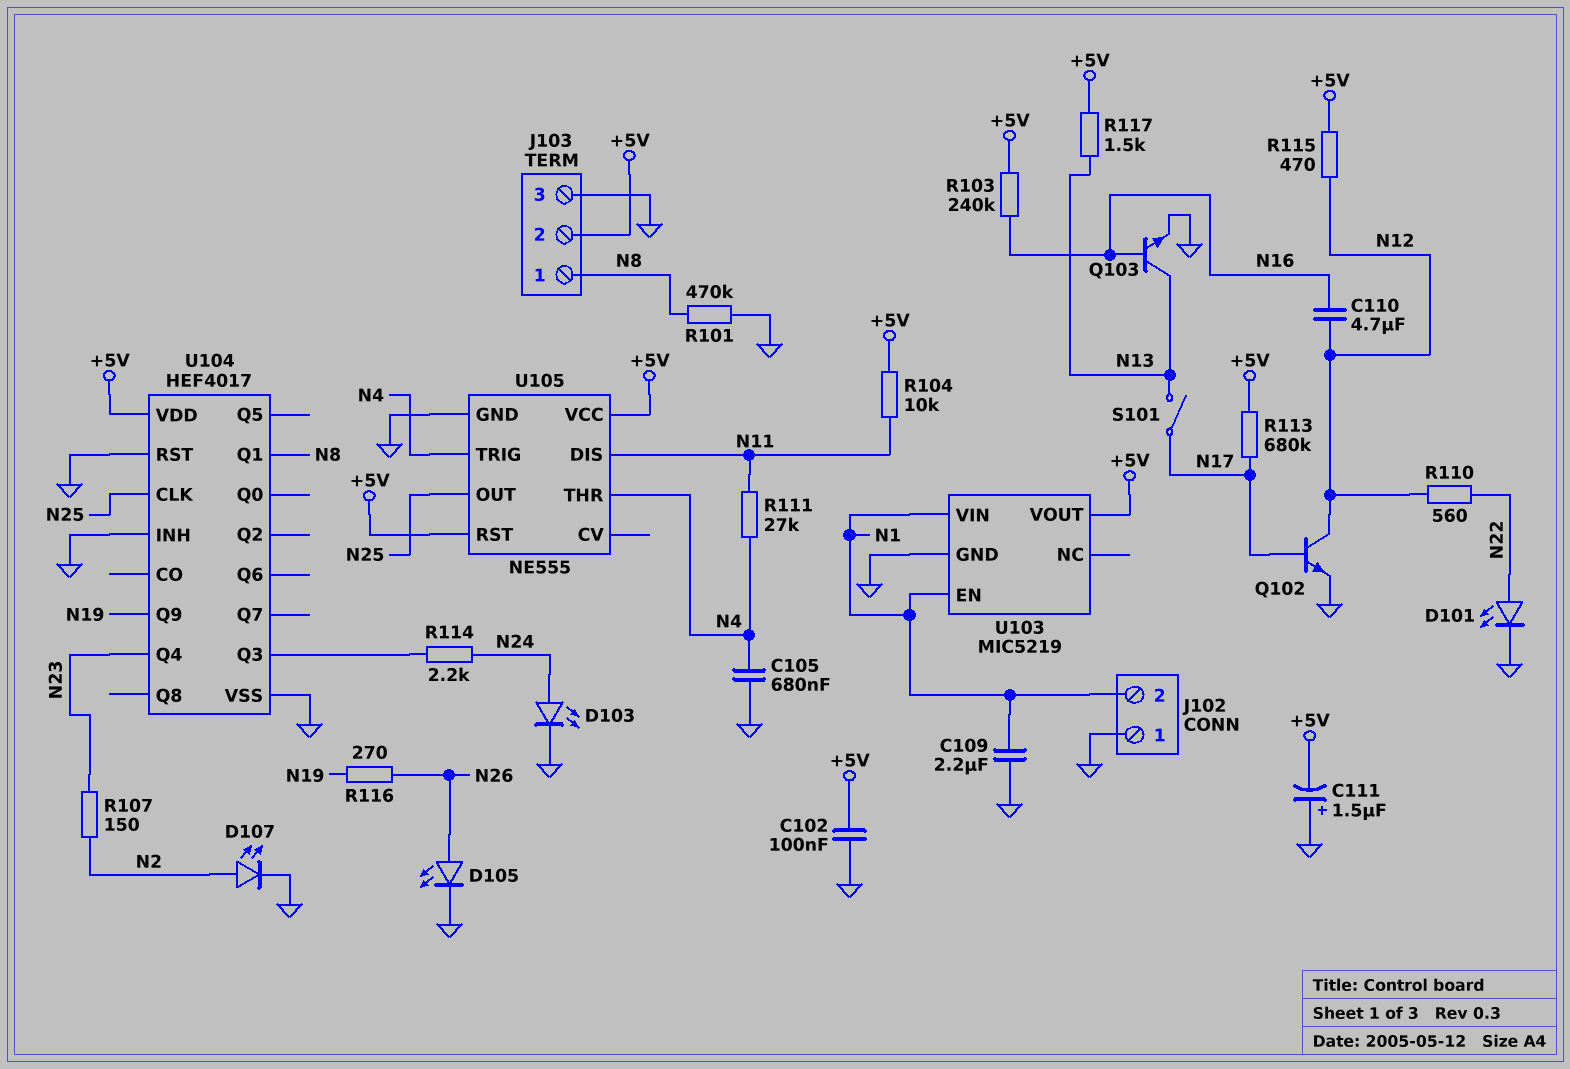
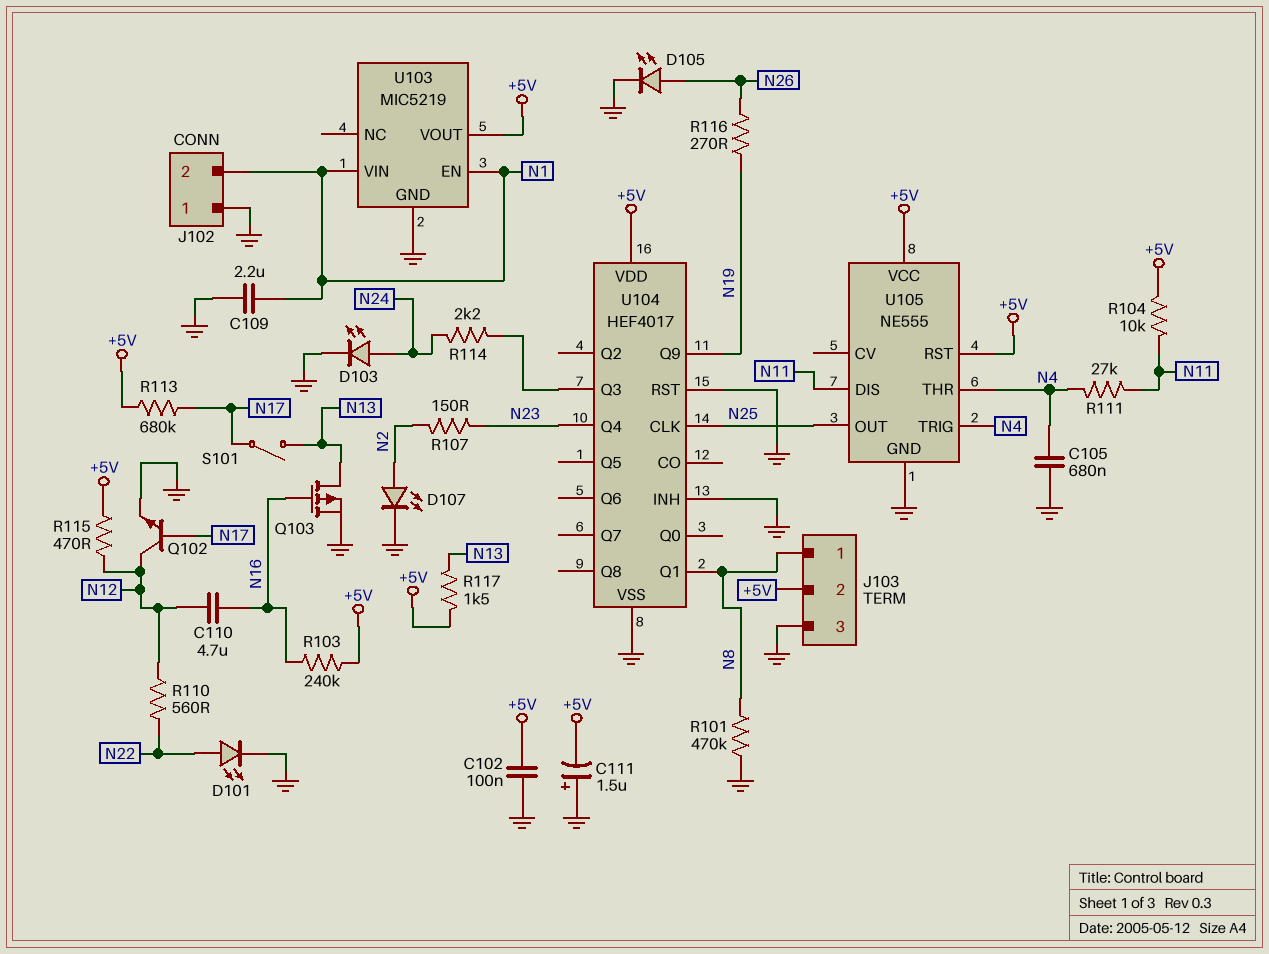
Q103: NPN (B N16, C N13, E GND) -> PMOS (G N16, D N13, S GND)

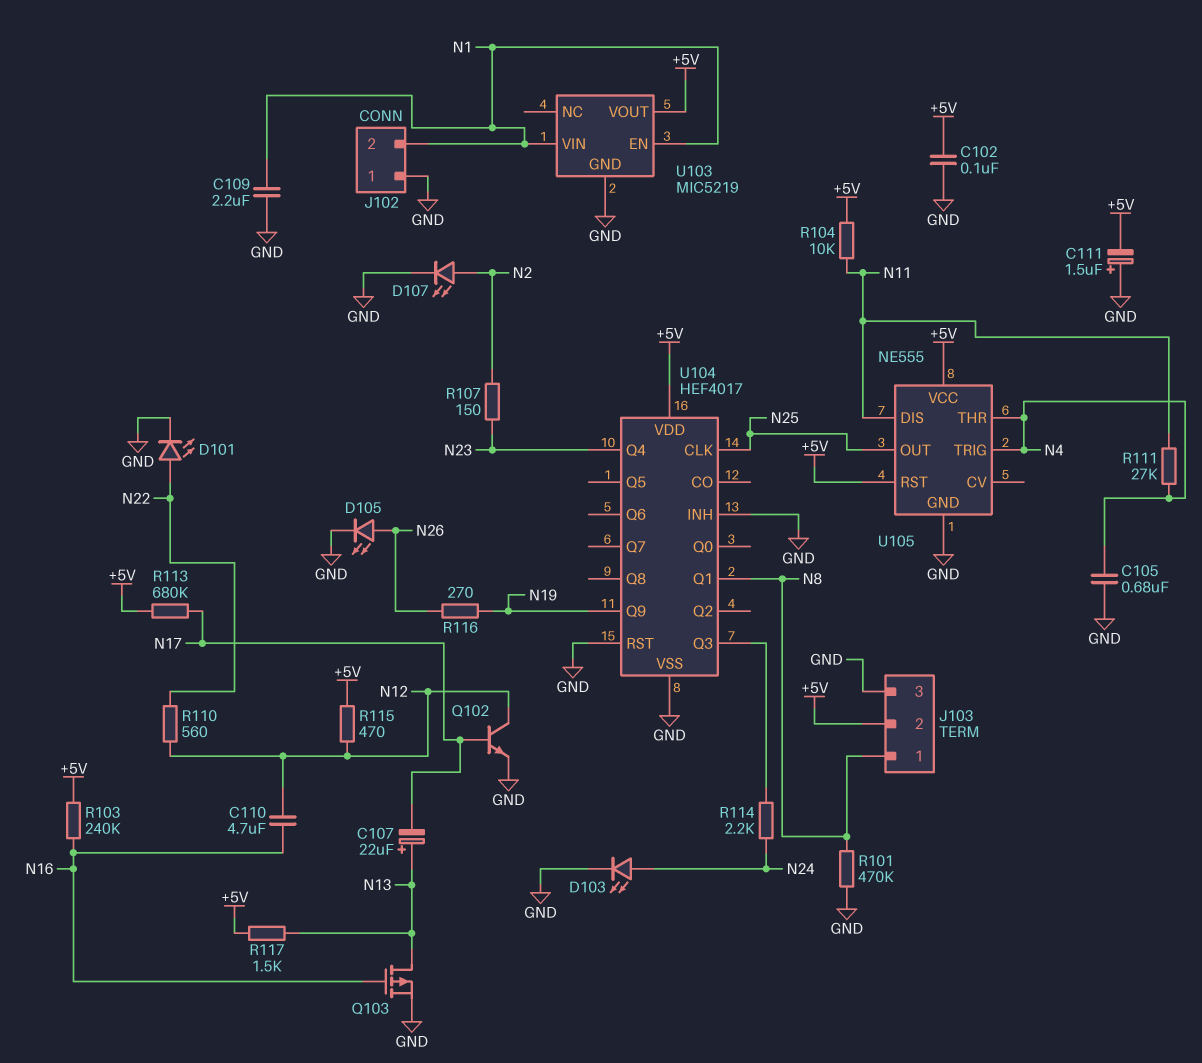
C107: none -> 22uF (plus N13, minus N17)
S101: switch (N13, N17) -> none

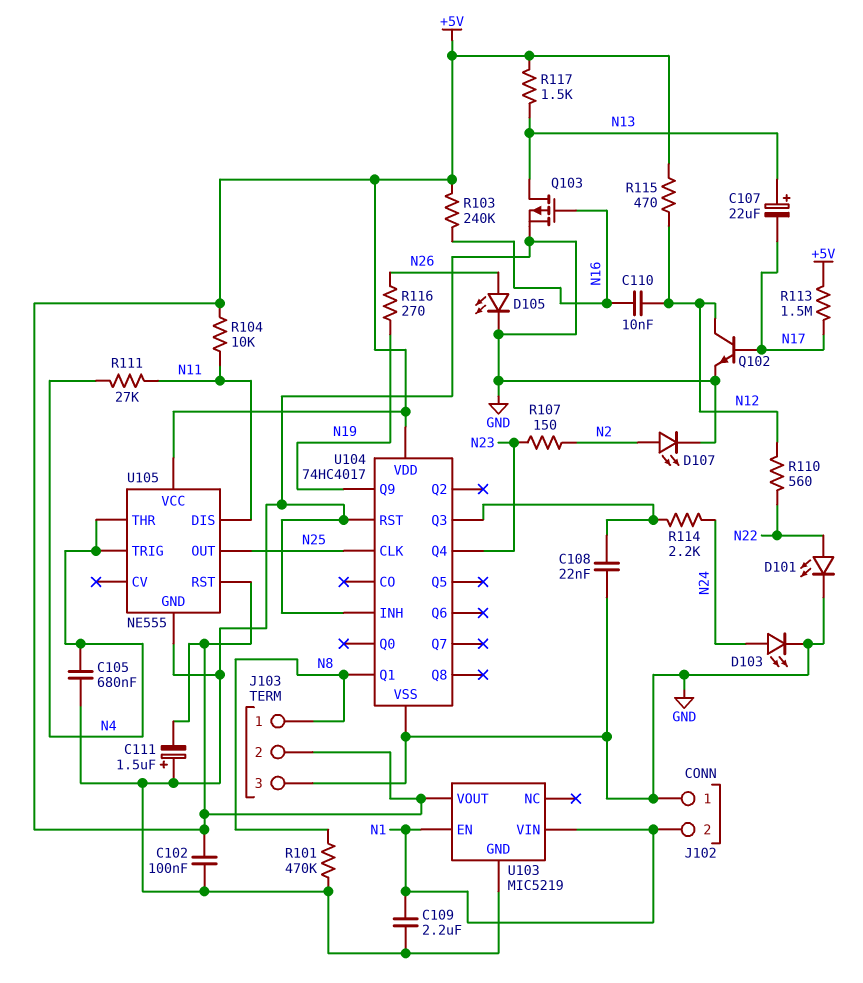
C108: none -> 22nF (GND, U104/Q3)
C110: 4.7uF (N12, N16) -> 10nF (N12, N16)
R113: 680k (+5V, N17) -> 1.5M (+5V, N17)
U104: HEF4017 -> 74HC4017

